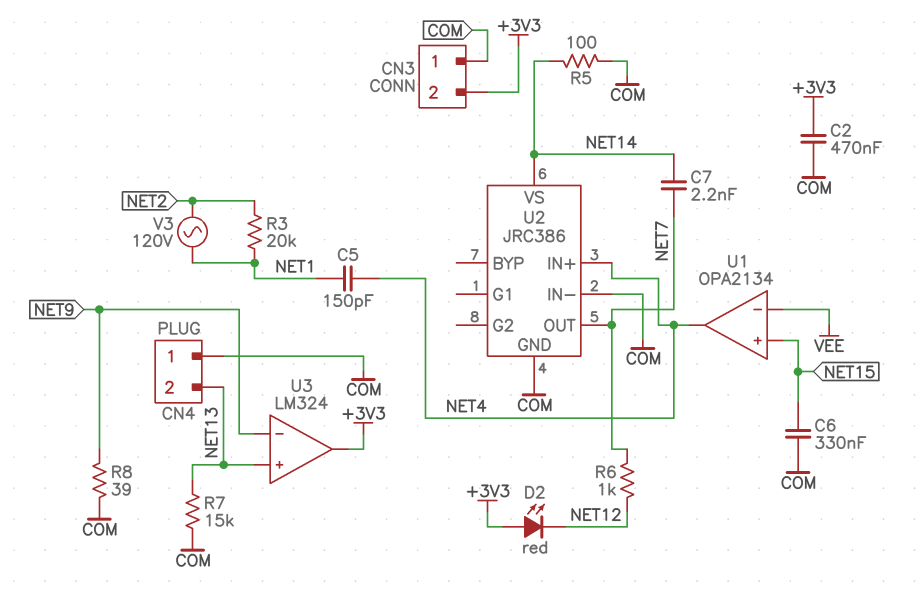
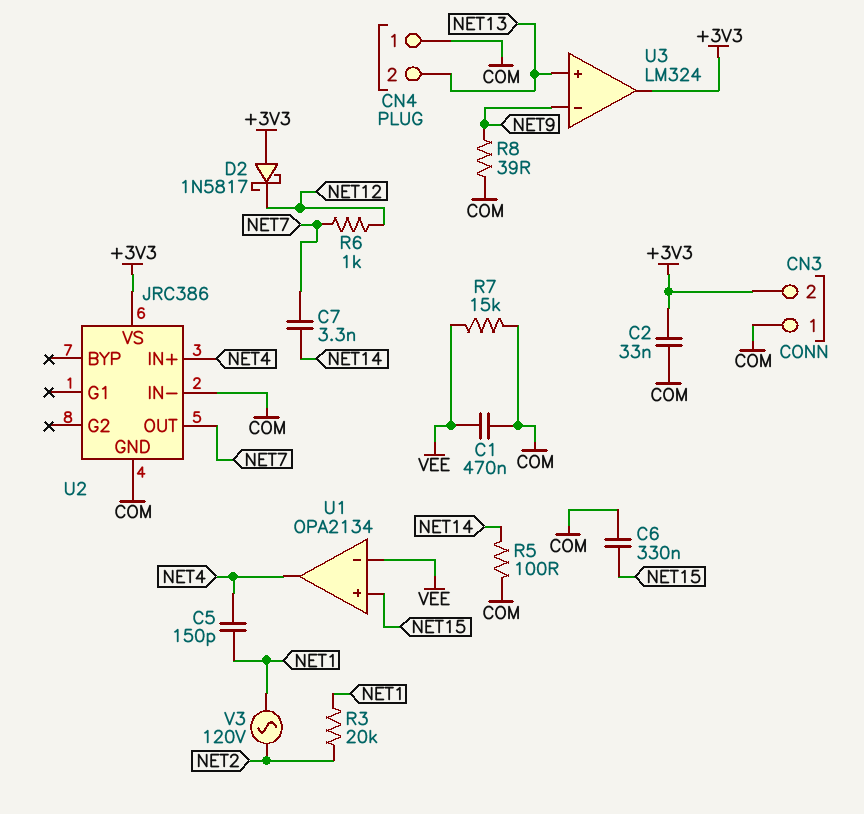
C1: none -> 470nF (COM, VEE)
C2: 470nF (+3V3, COM) -> 33nF (+3V3, COM)
C7: 2.2nF (NET7, NET14) -> 3.3nF (NET7, NET14)
D2: LED red (A +3V3, K NET12) -> schottky 1N5817 (A +3V3, K NET12)
R7: 15k (COM, NET13) -> 15k (COM, VEE)
U2 pin VS: NET14 -> +3V3

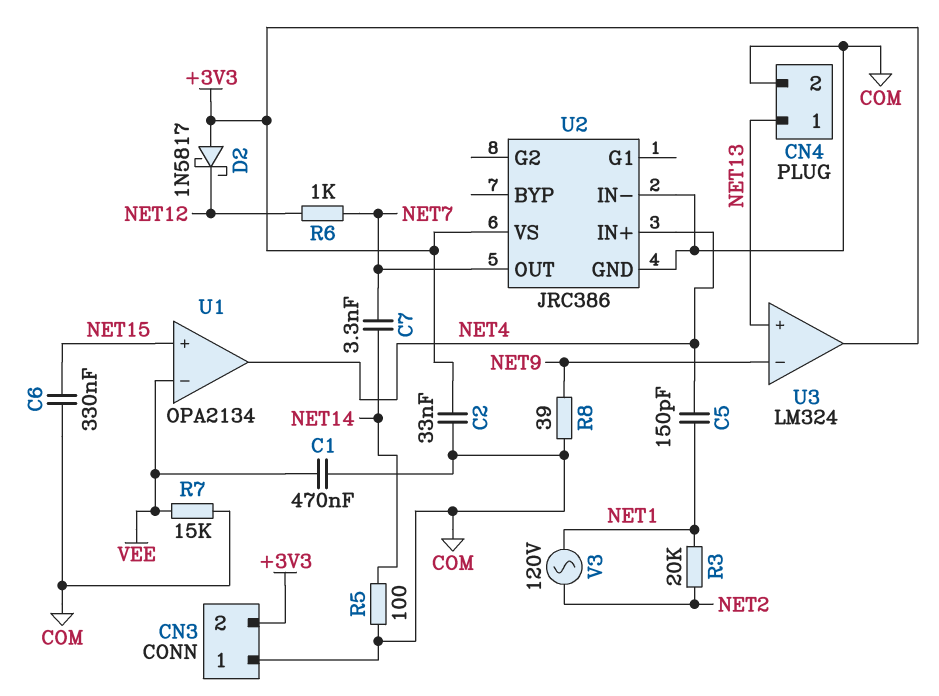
CN4 pin 1: COM -> NET13
CN4 pin 2: NET13 -> COM

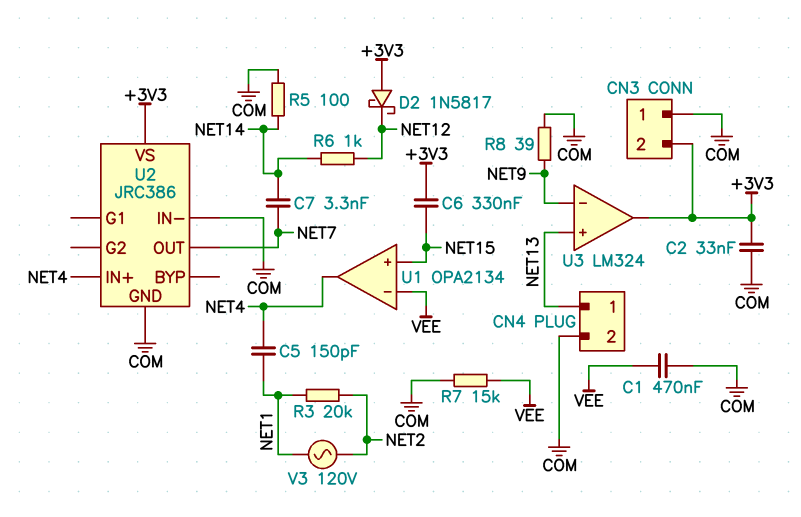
C6: 330nF (COM, NET15) -> 330nF (+3V3, NET15)
R6: 1k (NET7, NET12) -> 1k (NET12, NET14)

